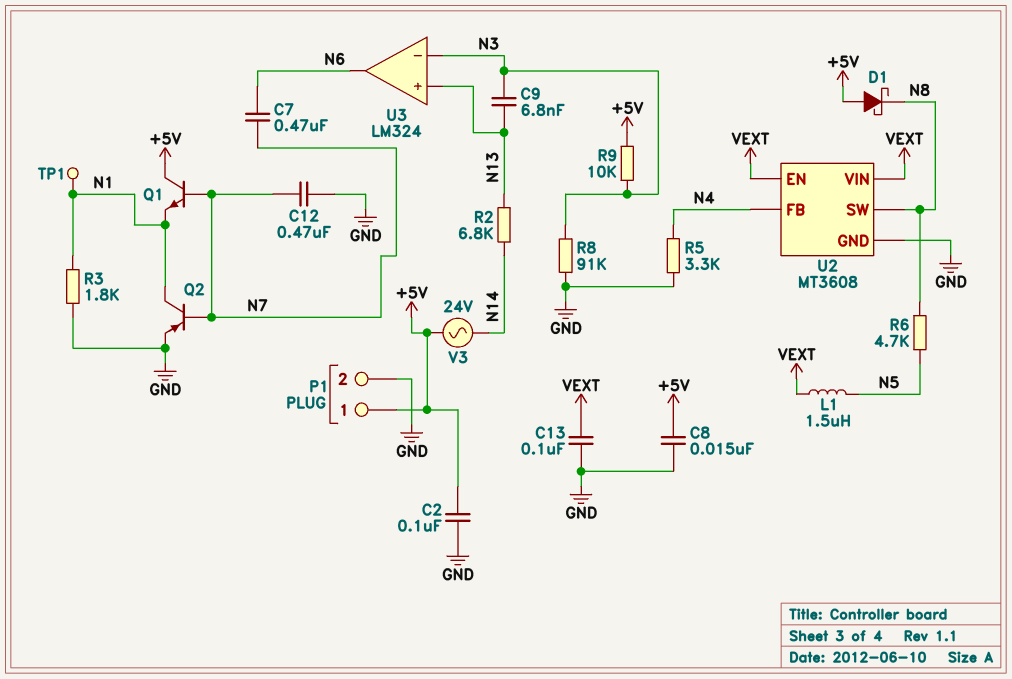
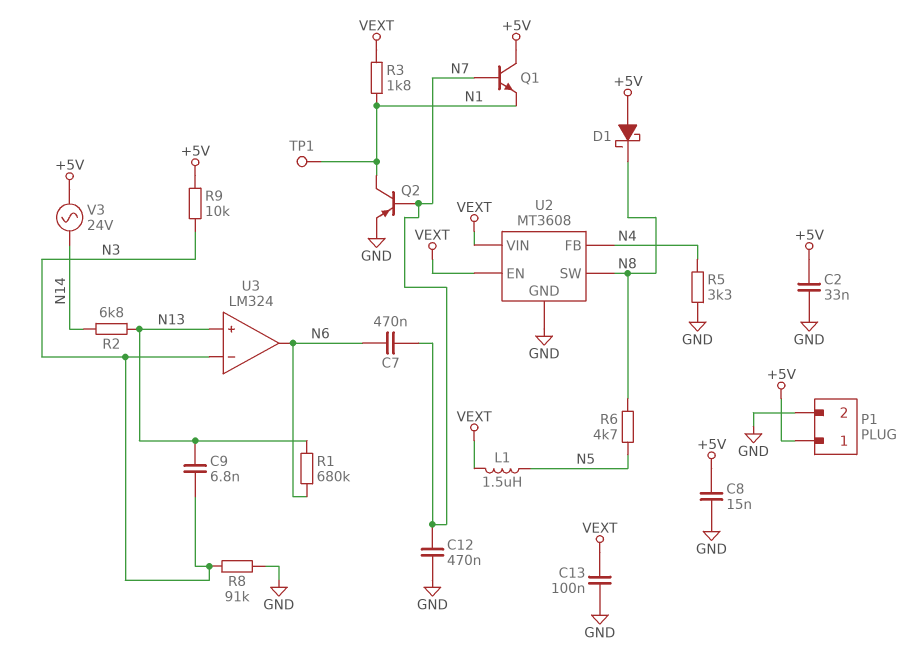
C2: 100nF (+5V, GND) -> 33nF (+5V, GND)
R1: none -> 680k (N6, N13)
R3: 1.8k (GND, N1) -> 1.8k (N1, VEXT)

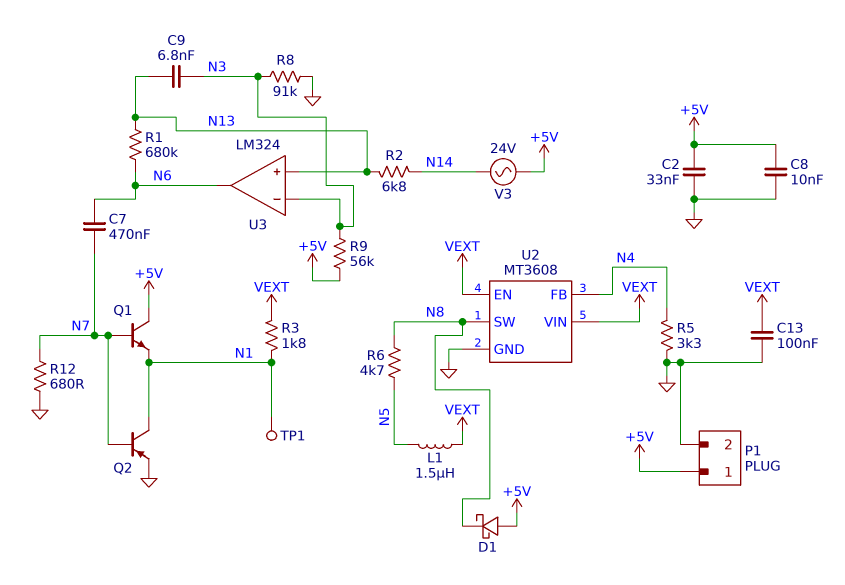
C8: 15nF (+5V, GND) -> 10nF (+5V, GND)
C12: 470nF (GND, N7) -> none
R9: 10k (+5V, N3) -> 56k (+5V, N3)
R12: none -> 680 (GND, N7)

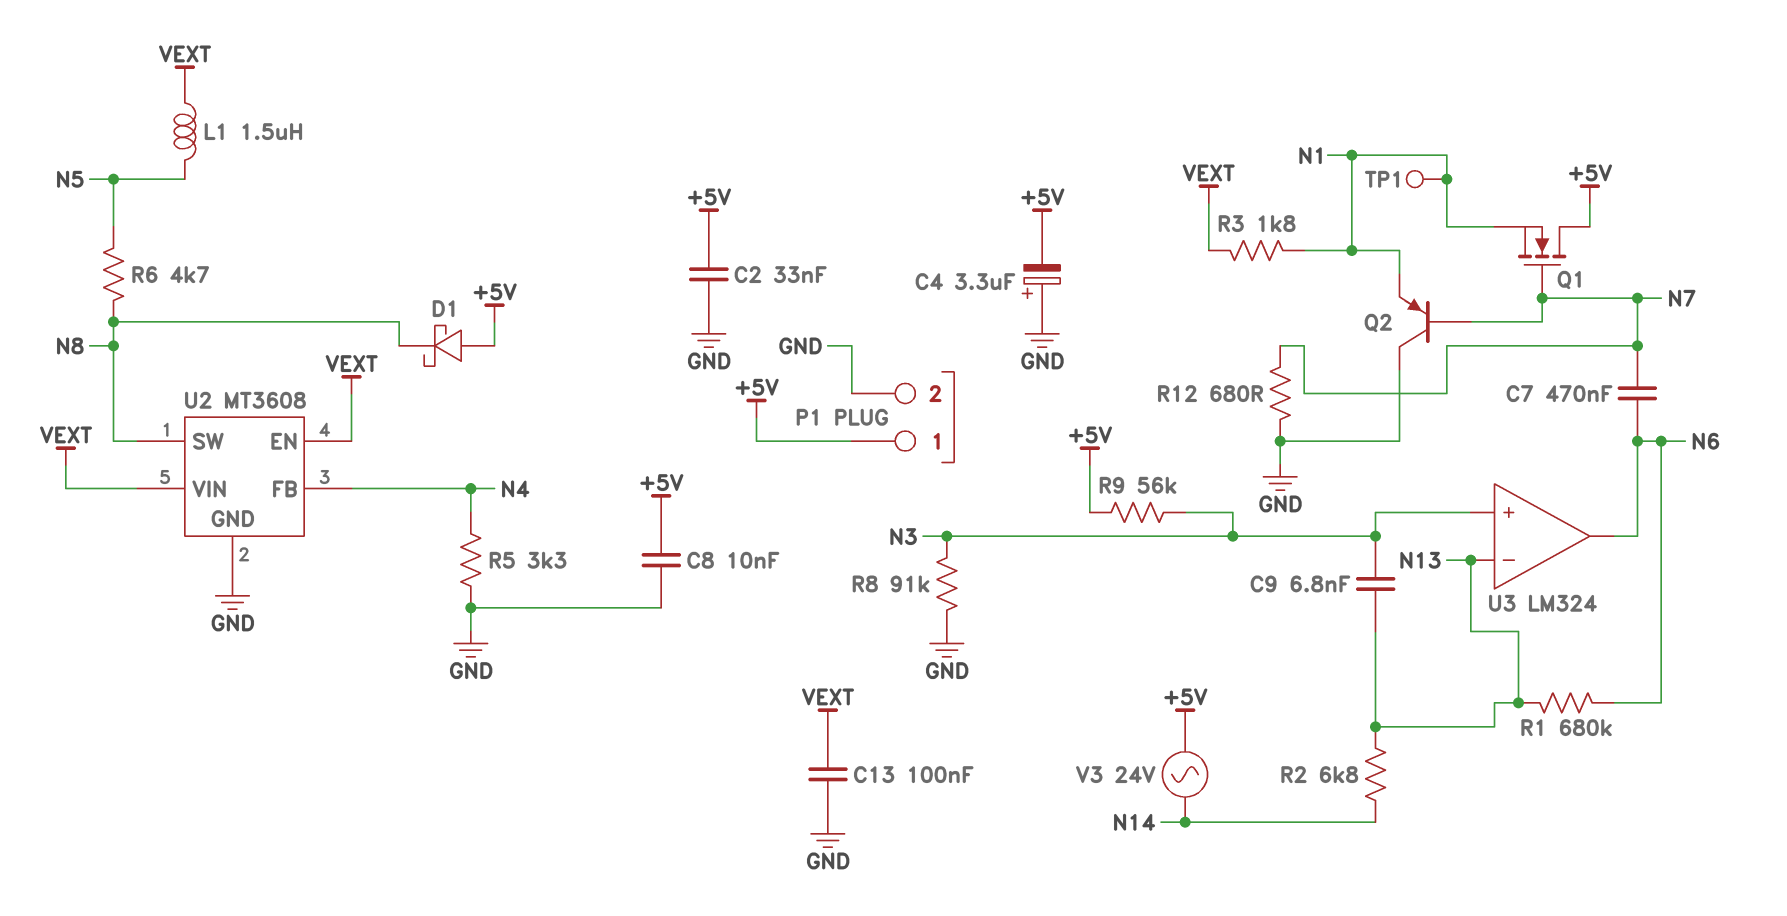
C4: none -> 3.3uF (plus GND, minus +5V)
Q1: NPN (B N7, C +5V, E N1) -> NMOS (G N7, D +5V, S N1)
Q2: PNP (B N7, C N1, E GND) -> PNP (B N7, C GND, E N1)
U3 pin in+: N13 -> N3
U3 pin in-: N3 -> N13

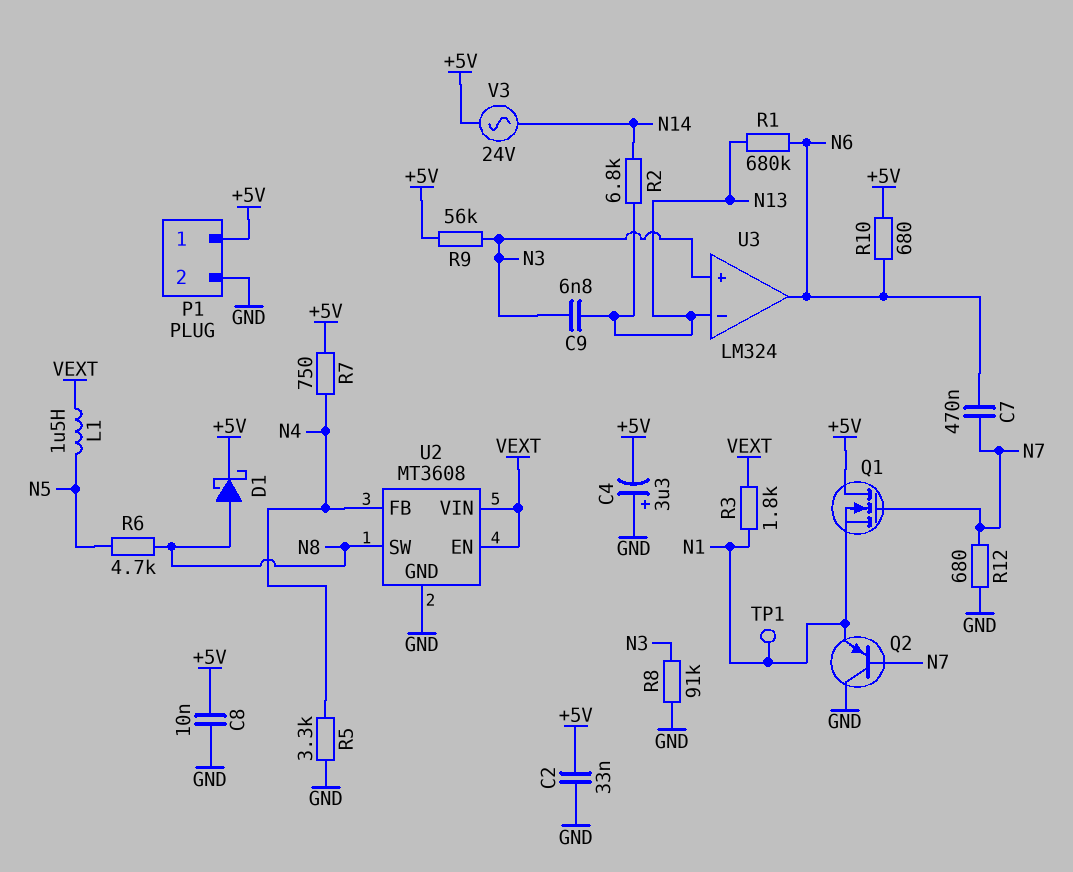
C13: 100nF (GND, VEXT) -> none
D1: schottky (A +5V, K N8) -> schottky (A N8, K +5V)
R7: none -> 750 (+5V, N4)
R10: none -> 680 (+5V, N6)

